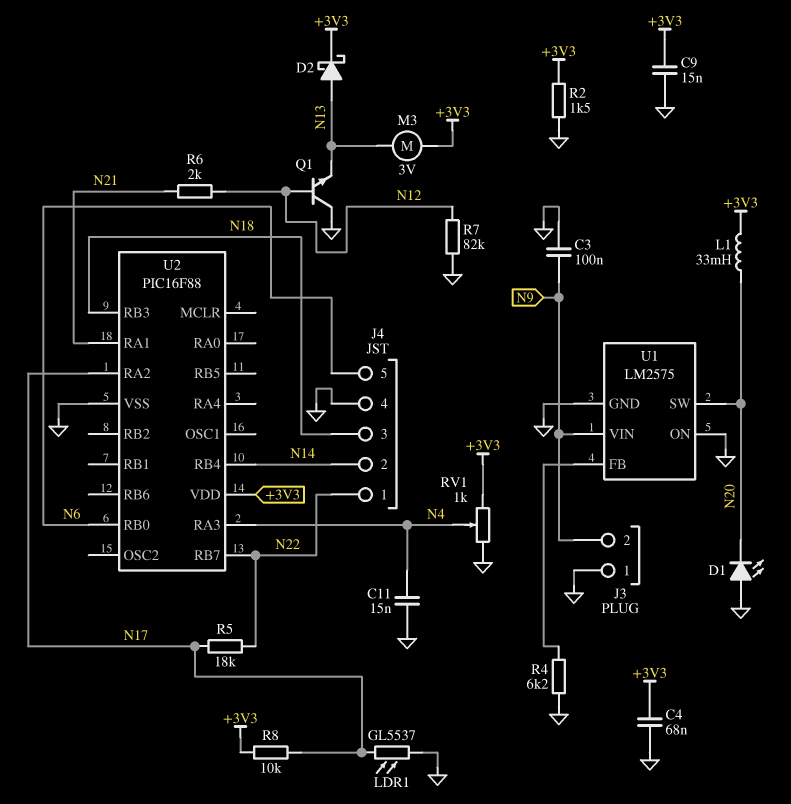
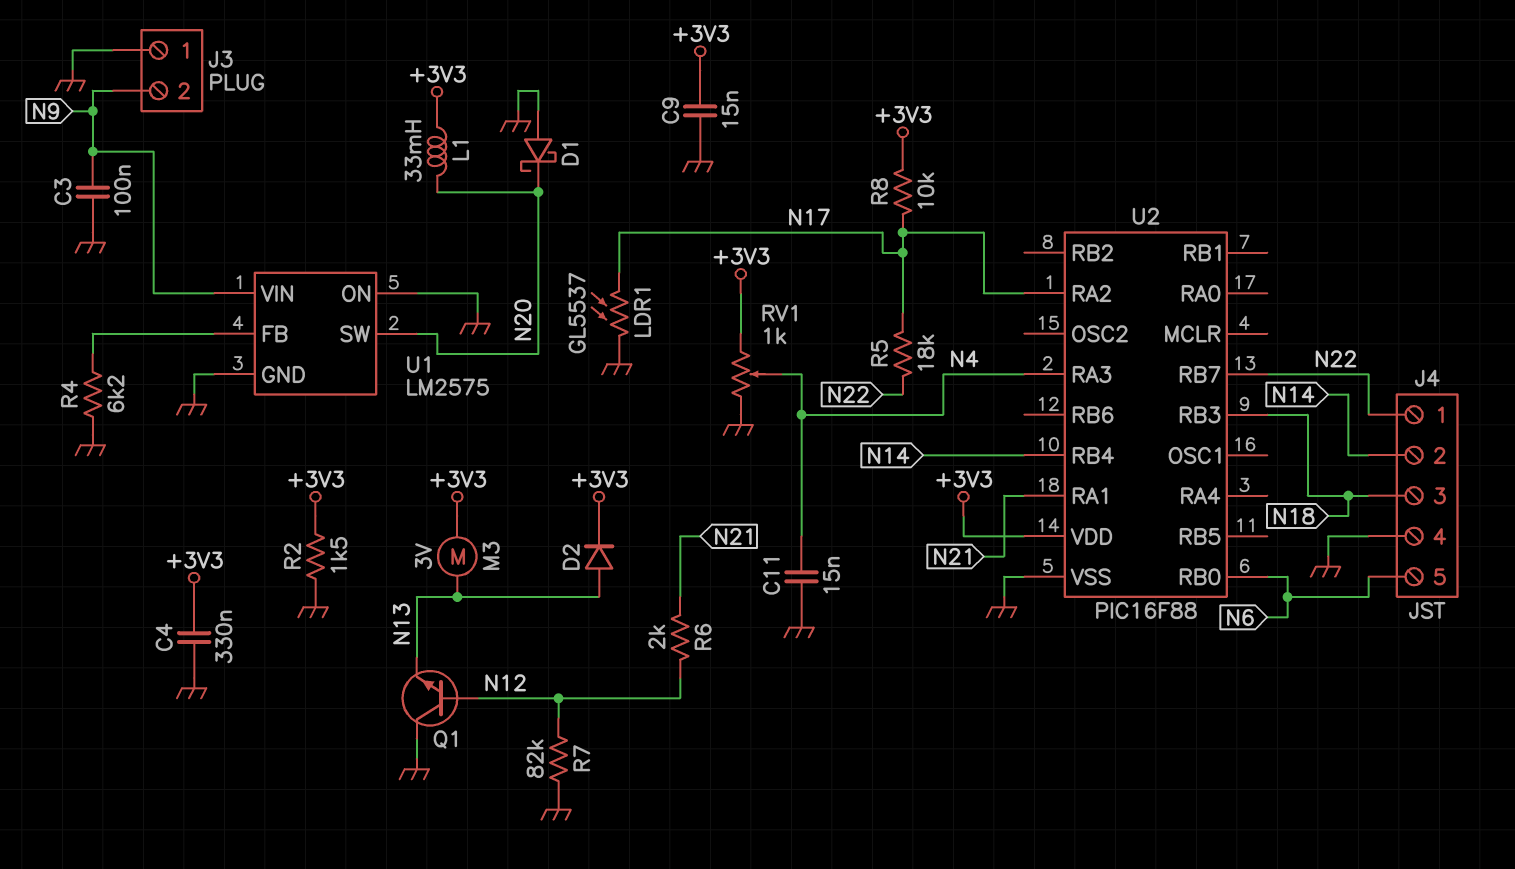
C4: 68nF (+3V3, GND) -> 330nF (+3V3, GND)
D1: LED (A GND, K N20) -> schottky (A GND, K N20)
D2: schottky (A N13, K +3V3) -> diode (A N13, K +3V3)

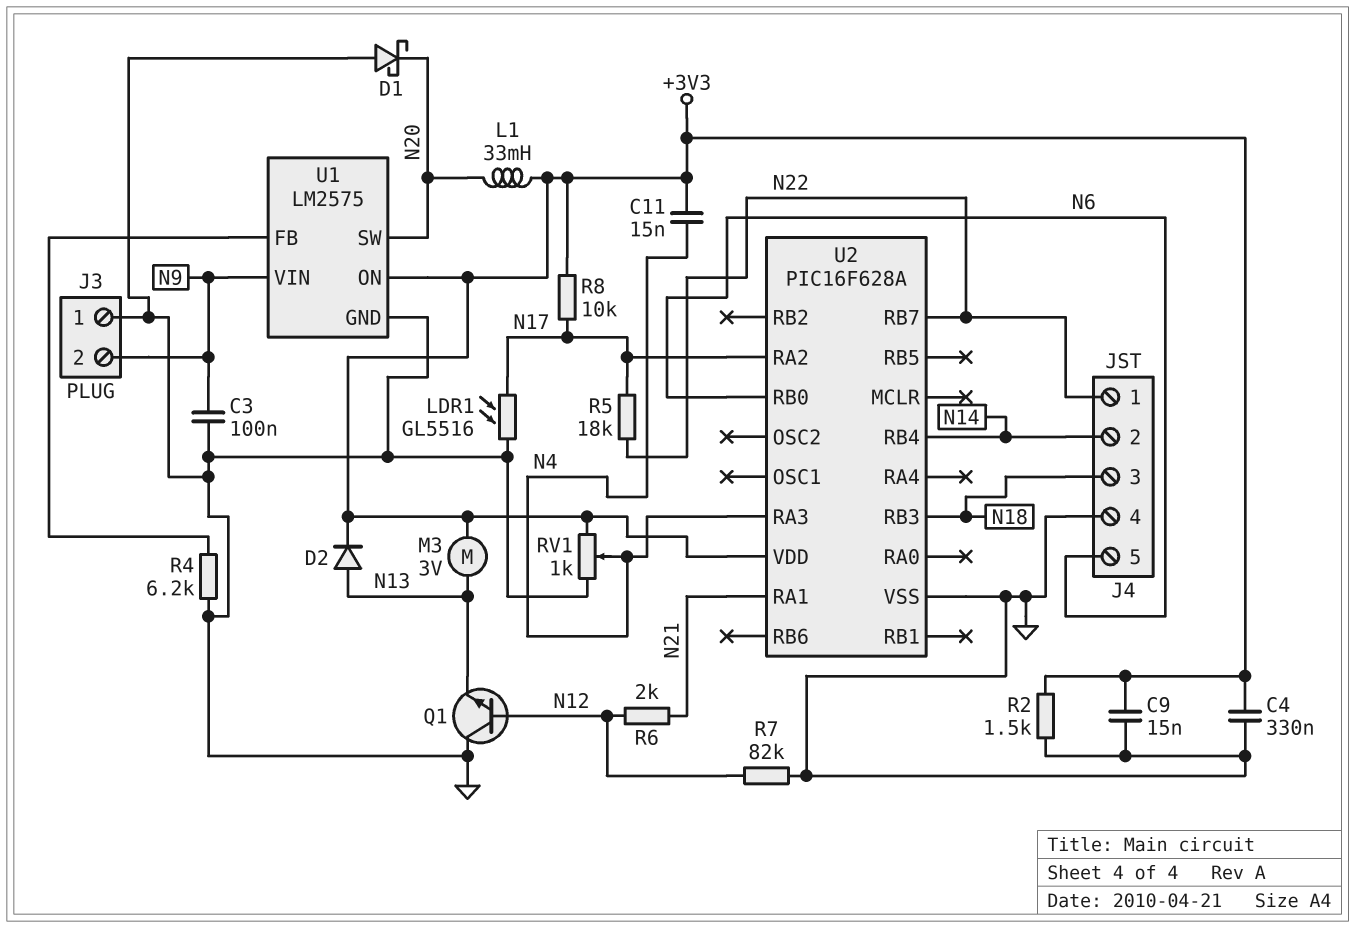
C11: 15nF (GND, N4) -> 15nF (+3V3, N4)
LDR1: GL5537 (GND, N17) -> GL5516 (GND, N17)
U1 pin ON: GND -> +3V3
U2: PIC16F88 -> PIC16F628A

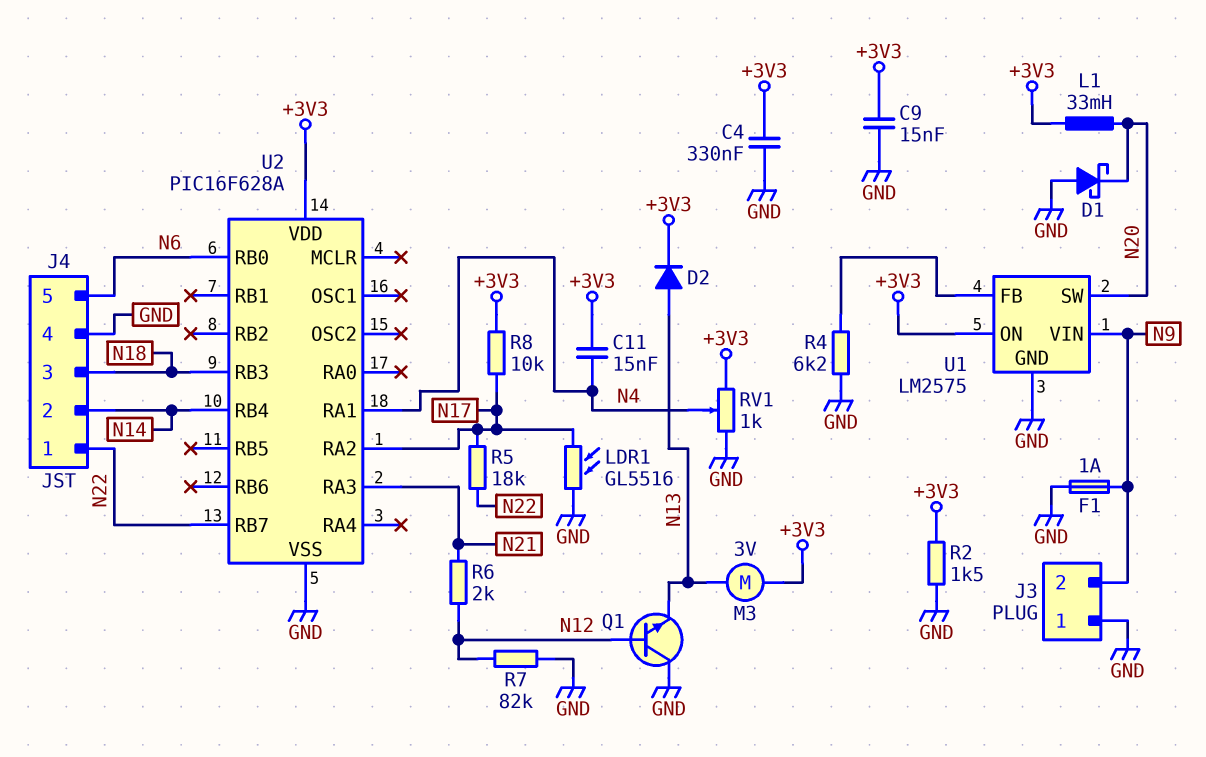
C3: 100nF (GND, N9) -> none
F1: none -> 1A (GND, N9)
U2 pin RA1: N21 -> N4
U2 pin RA3: N4 -> N21

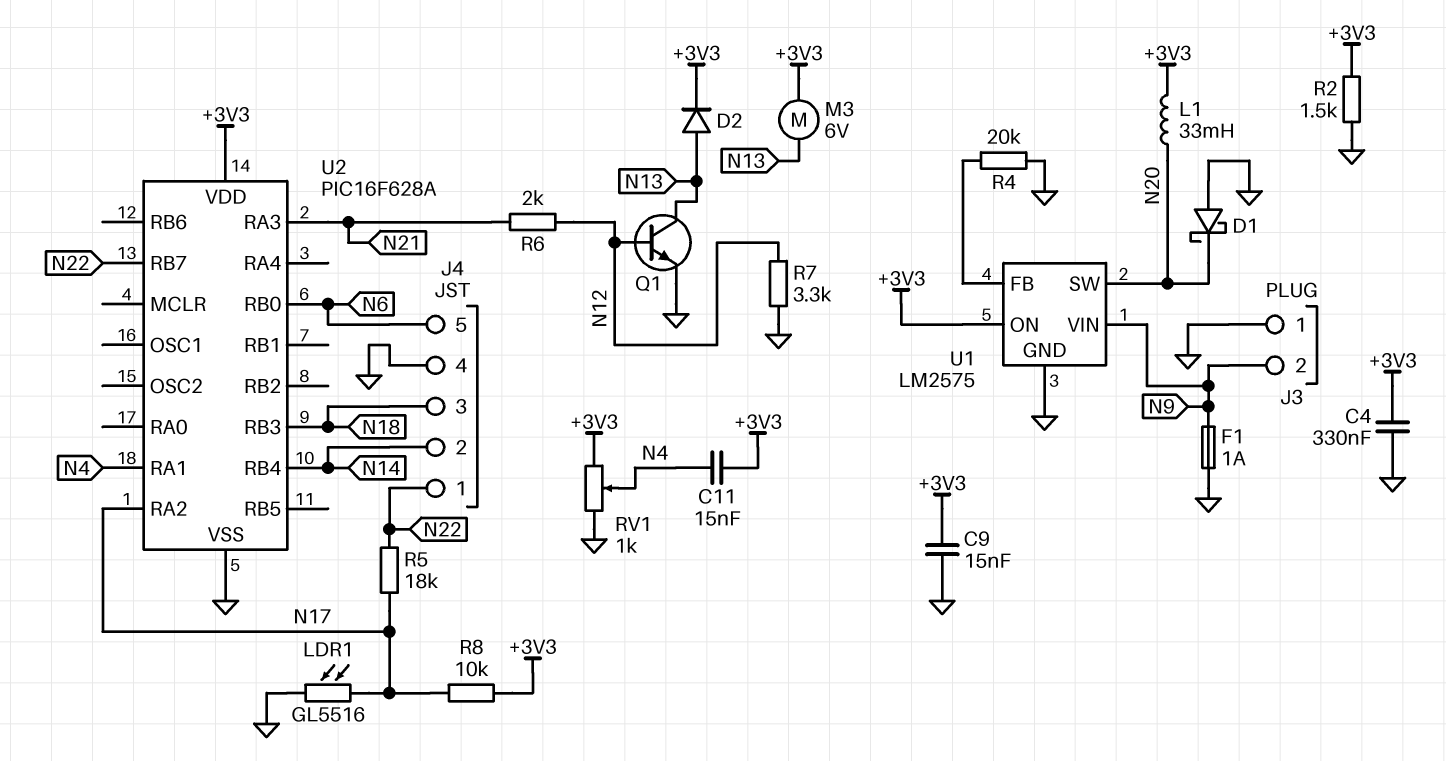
M3: motor 3V (+3V3, N13) -> motor 6V (+3V3, N13)
Q1: NPN (B N12, C GND, E N13) -> NPN (B N12, C N13, E GND)
R4: 6.2k (GND, U1/FB) -> 20k (GND, U1/FB)
R7: 82k (GND, N12) -> 3.3k (GND, N12)

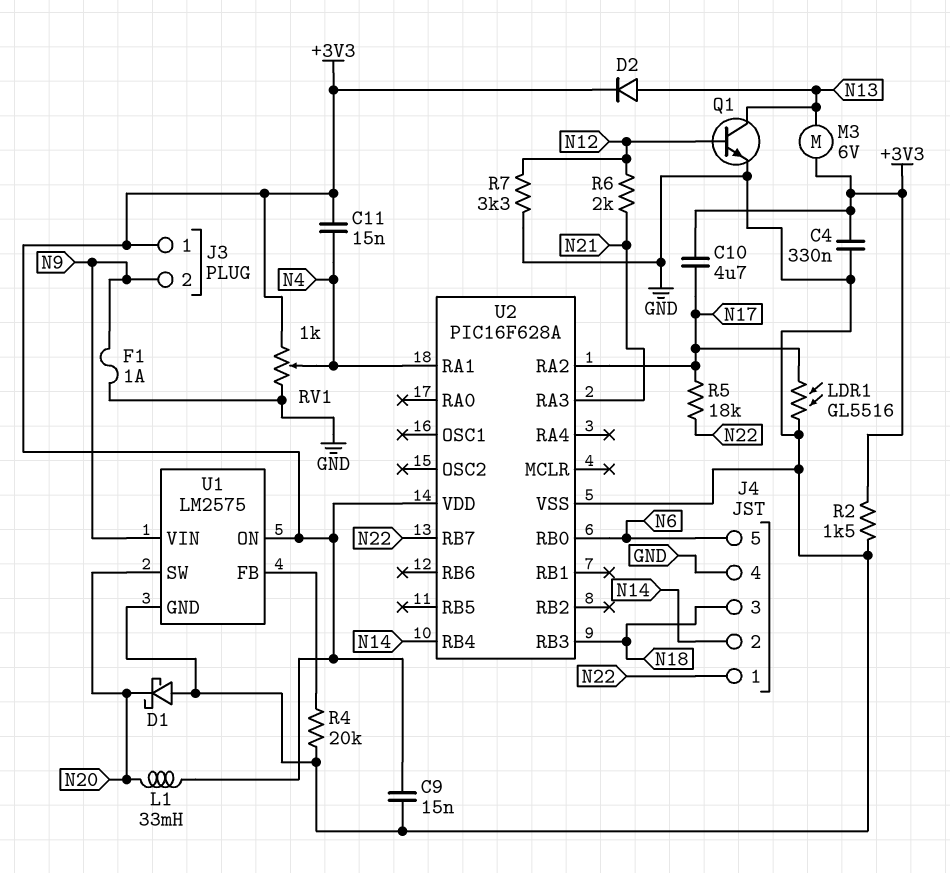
C10: none -> 4.7uF (+3V3, N17)
J3 pin 1: GND -> +3V3
R8: 10k (+3V3, N17) -> none

